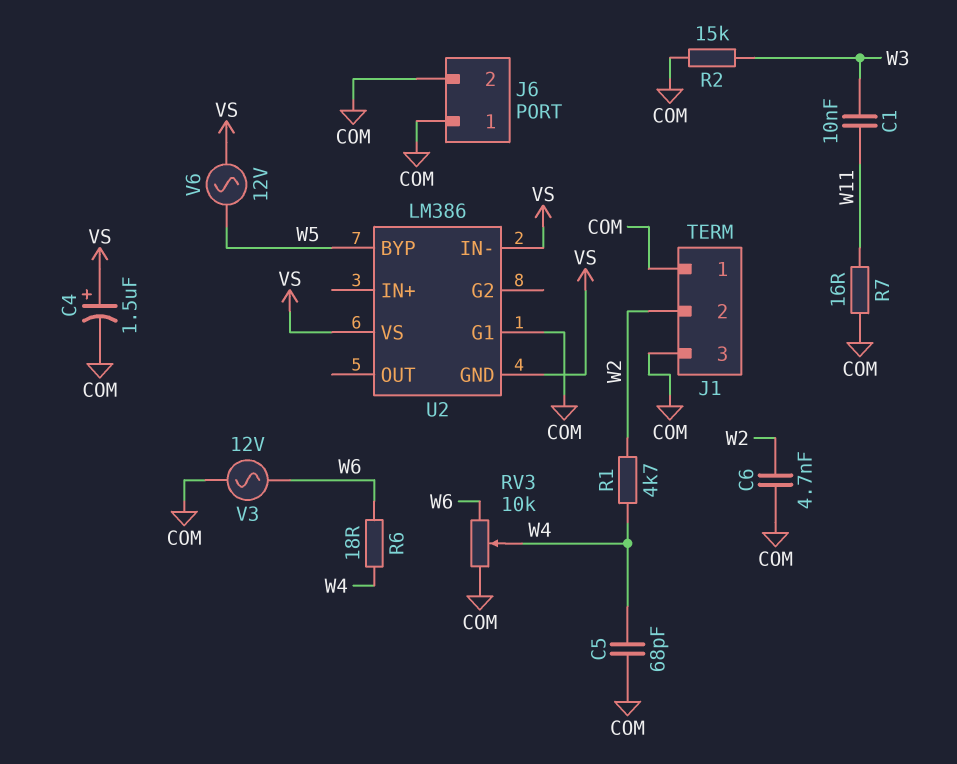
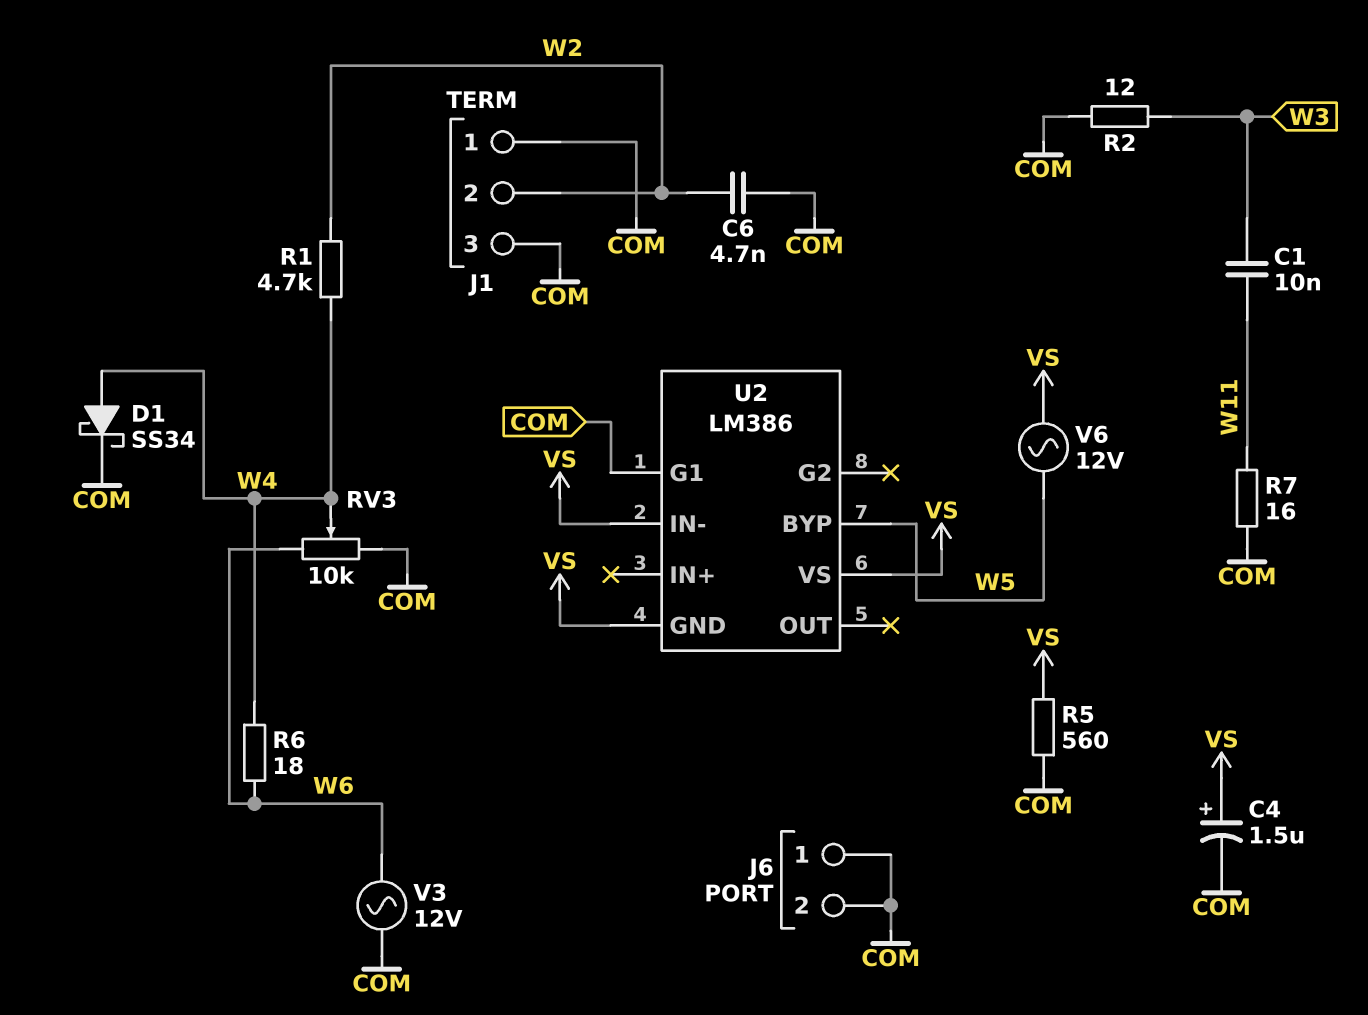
C5: 68pF (COM, W4) -> none
D1: none -> schottky SS34 (A W4, K COM)
R2: 15k (COM, W3) -> 12 (COM, W3)
R5: none -> 560 (COM, VS)

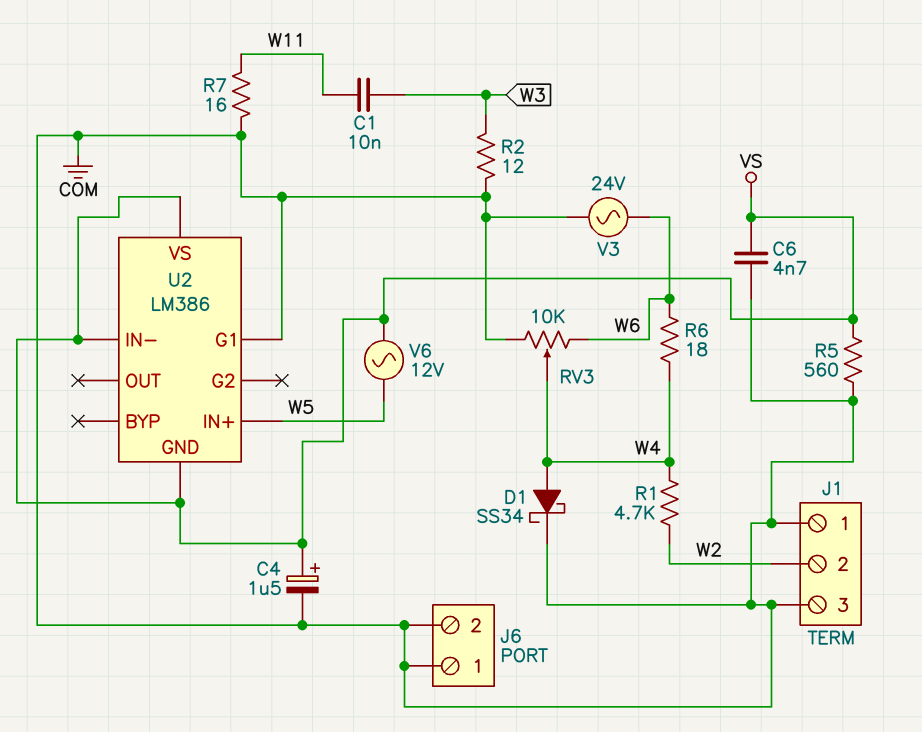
C6: 4.7nF (COM, W2) -> 4.7nF (COM, VS)
U2 pin BYP: W5 -> none
U2 pin IN+: none -> W5
V3: AC 12V (COM, W6) -> AC 24V (COM, W6)

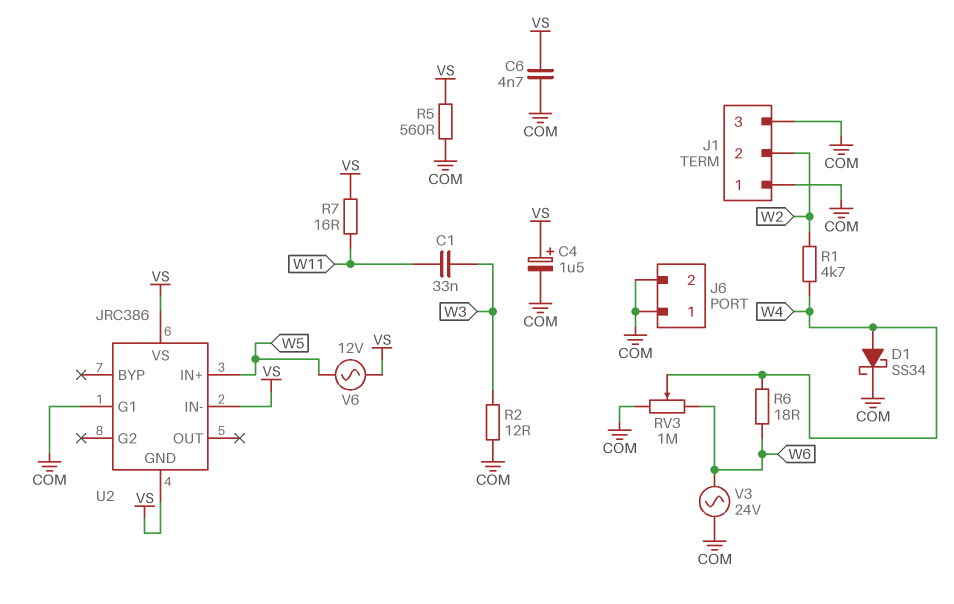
C1: 10nF (W3, W11) -> 33nF (W3, W11)
R7: 16 (COM, W11) -> 16 (VS, W11)
RV3: 10k (COM, W6, wiper W4) -> 1M (COM, W6, wiper W4)
U2: LM386 -> JRC386

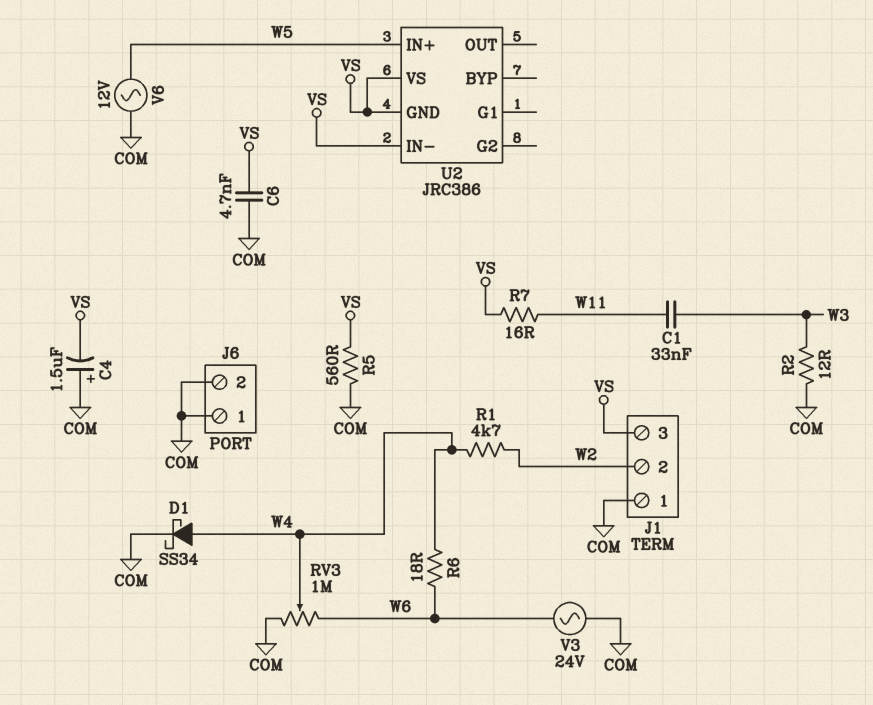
C4: 1.5uF (plus VS, minus COM) -> 1.5uF (plus COM, minus VS)
J1 pin 3: COM -> VS
U2 pin G1: COM -> none
V6: AC 12V (VS, W5) -> AC 12V (COM, W5)

